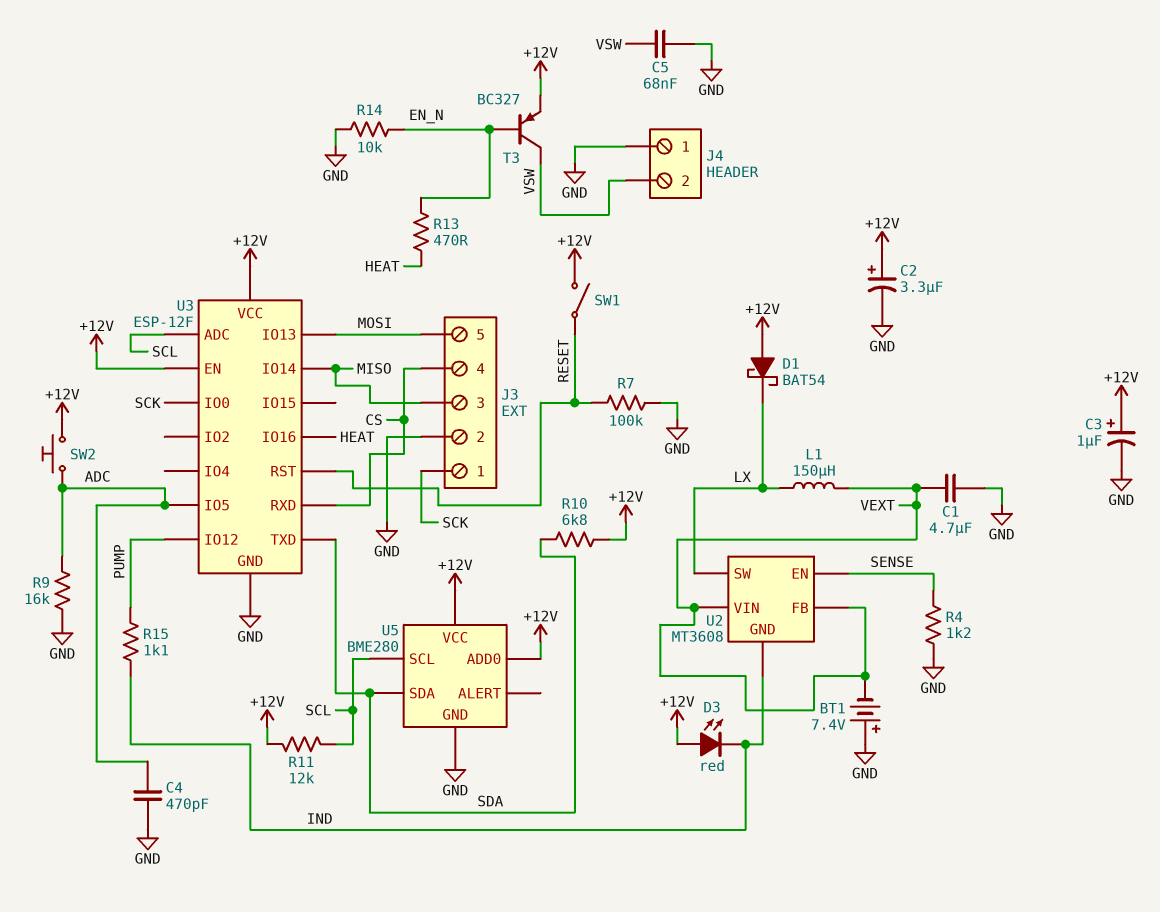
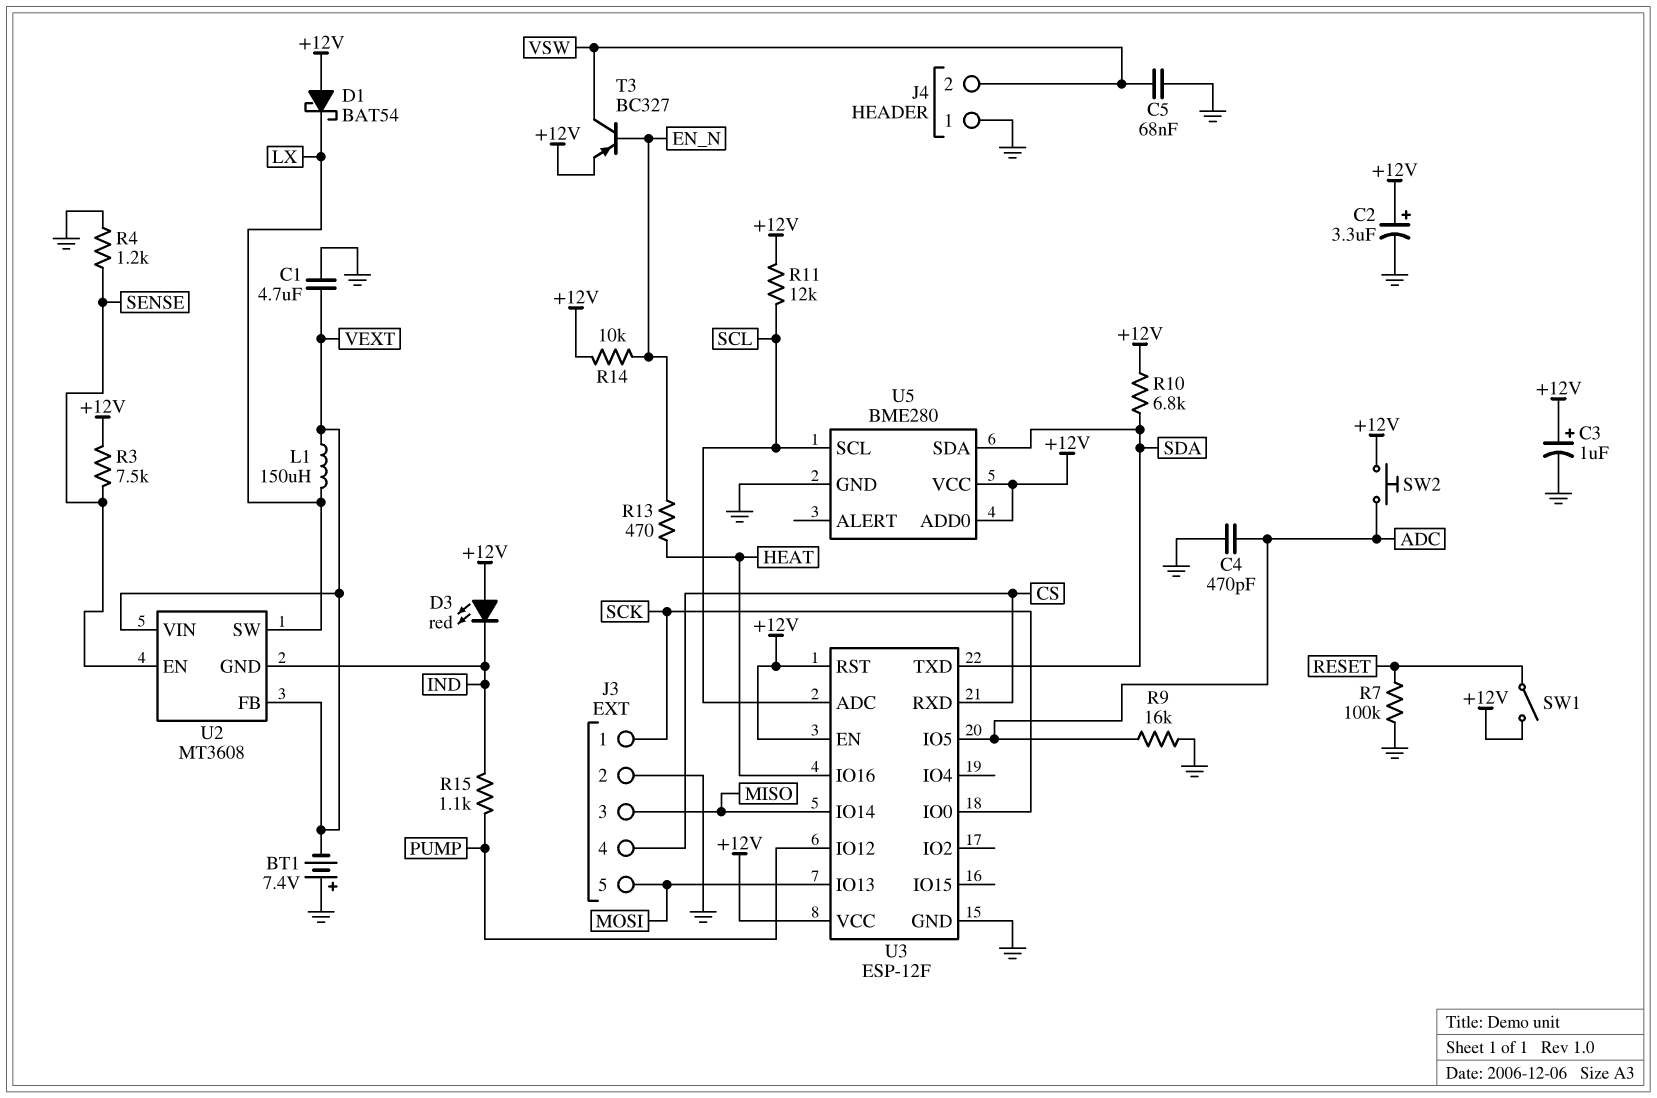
R3: none -> 7.5k (+12V, SENSE)
R14: 10k (EN_N, GND) -> 10k (+12V, EN_N)
U3 pin RST: RESET -> +12V

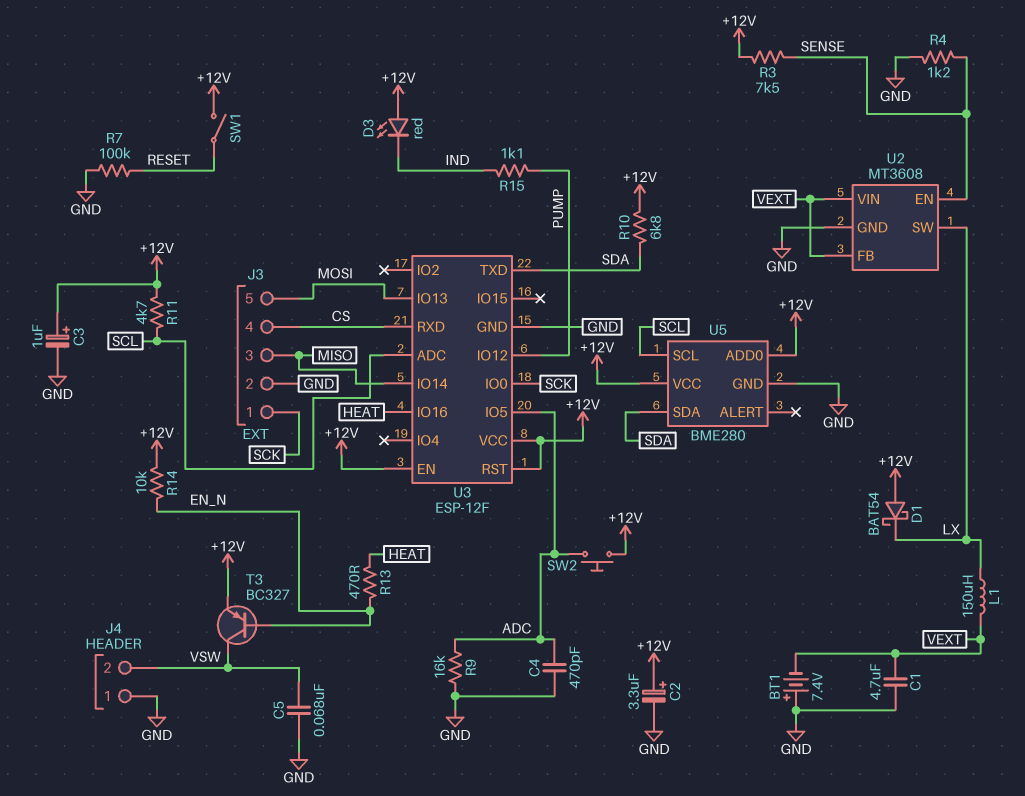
R11: 12k (+12V, SCL) -> 4.7k (+12V, SCL)
U2 pin GND: IND -> GND

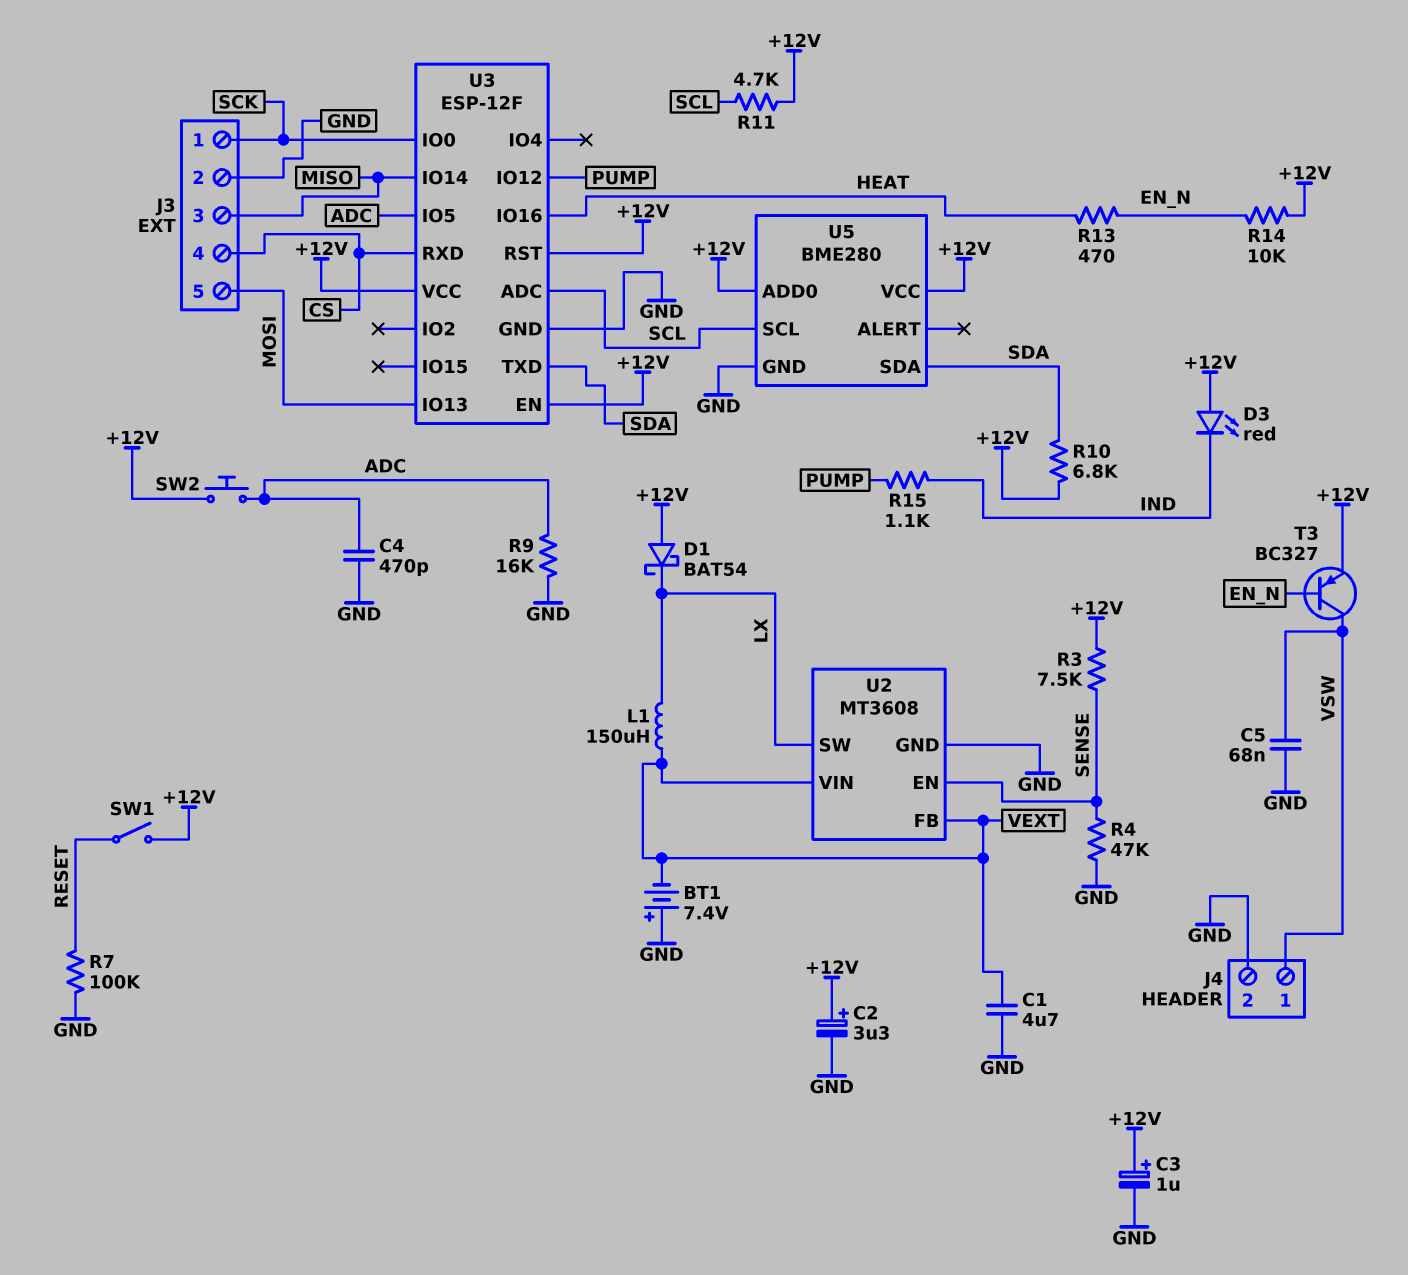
J4 pin 1: GND -> VSW
J4 pin 2: VSW -> GND
R4: 1.2k (GND, SENSE) -> 47k (GND, SENSE)

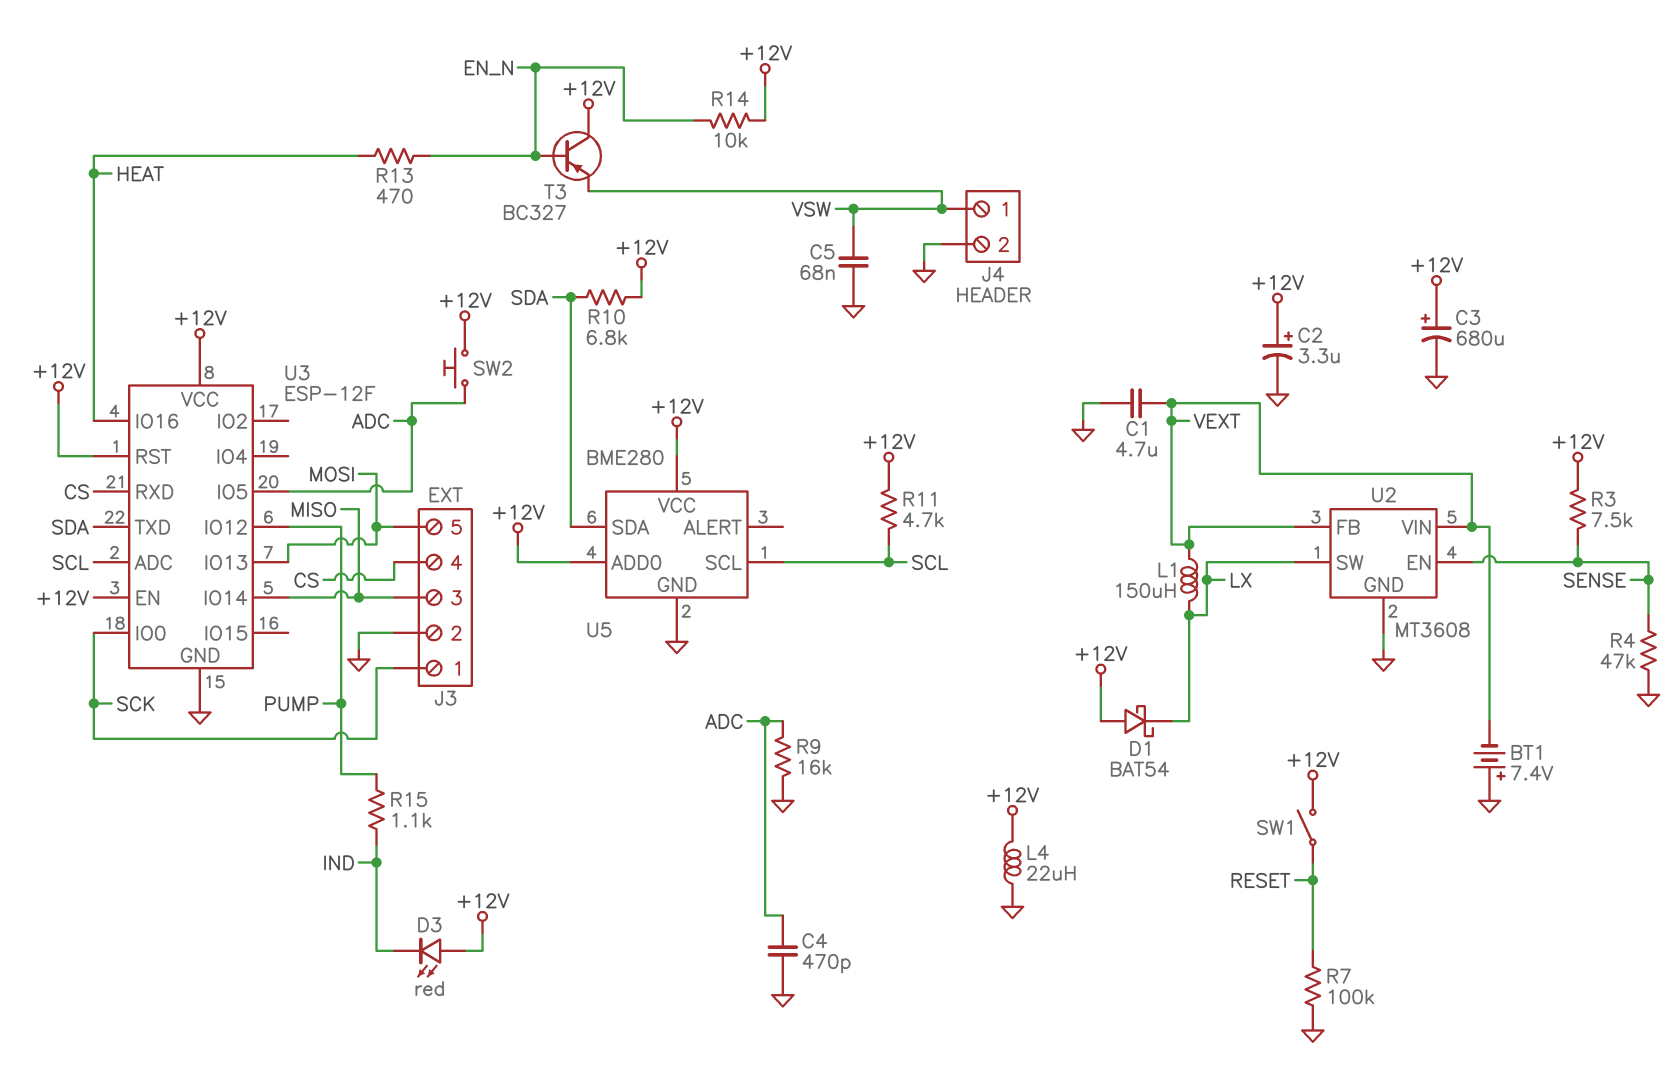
C3: 1uF (plus +12V, minus GND) -> 680uF (plus +12V, minus GND)
L4: none -> 22uH (+12V, GND)
T3: PNP BC327 (B EN_N, C VSW, E +12V) -> PNP BC327 (B EN_N, C +12V, E VSW)

